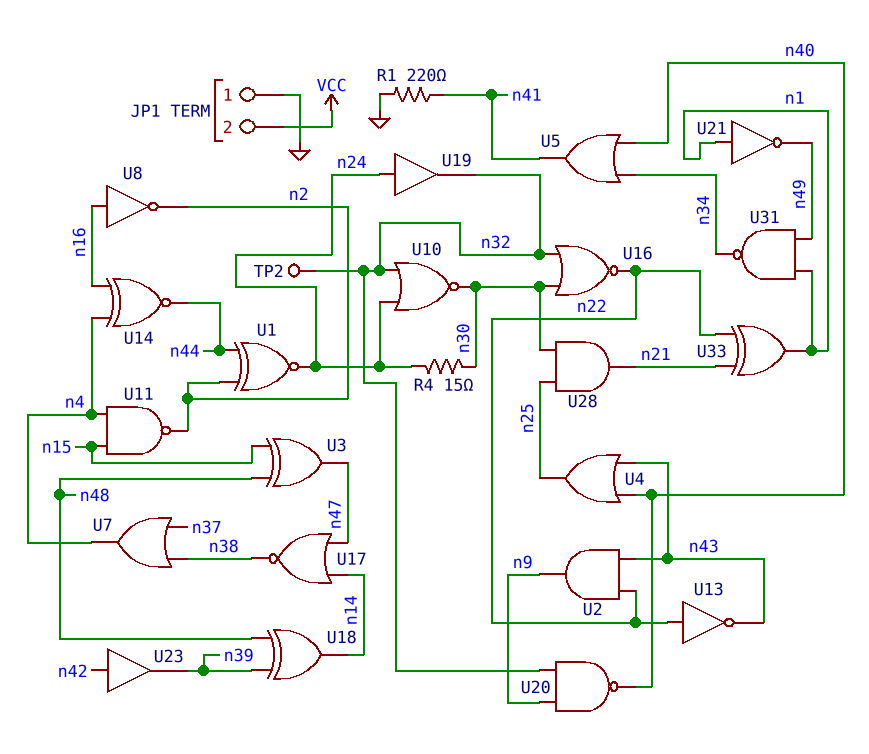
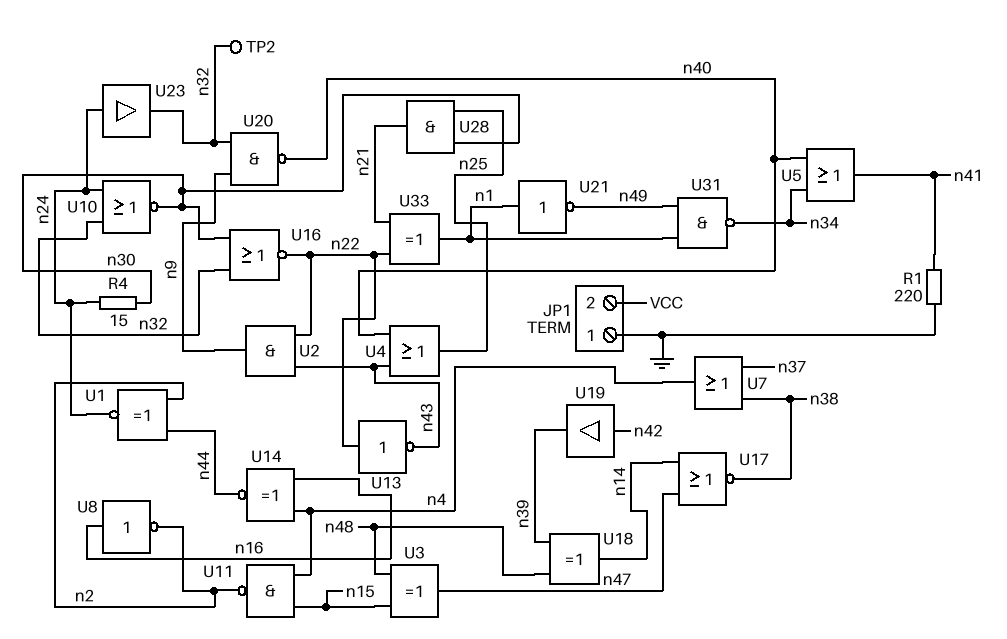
U19: buffer (in n24, out n32) -> buffer (in n42, out n39)
U23: buffer (in n42, out n39) -> buffer (in n24, out n32)

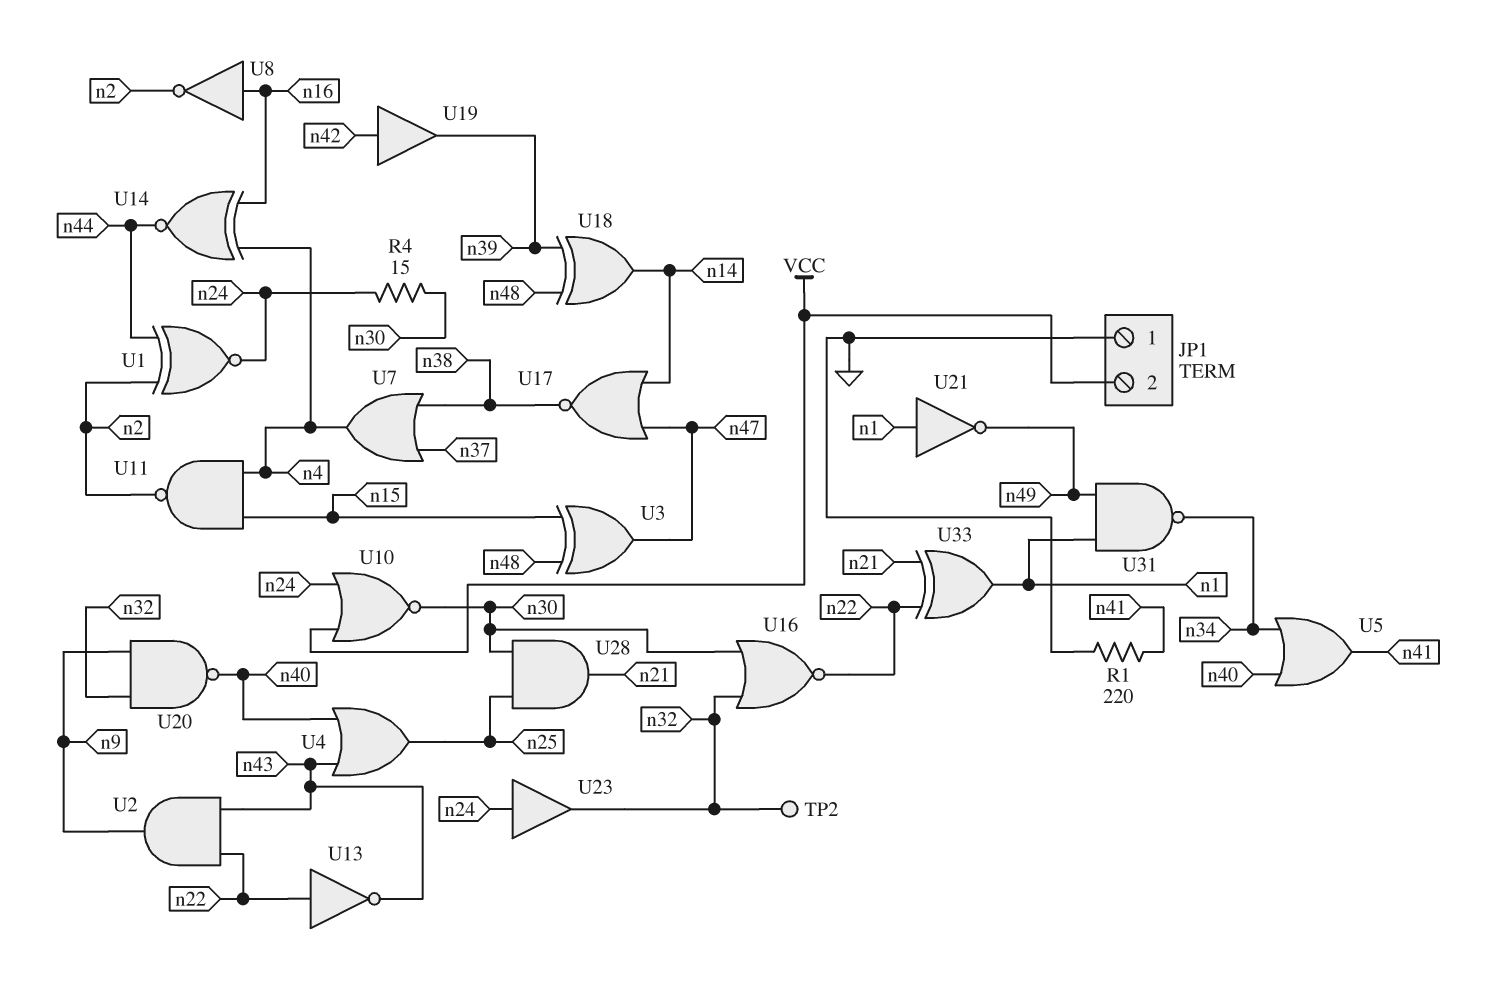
U10: NOR (in n24, in n32, out n30) -> NOR (in VCC, in n24, out n30)

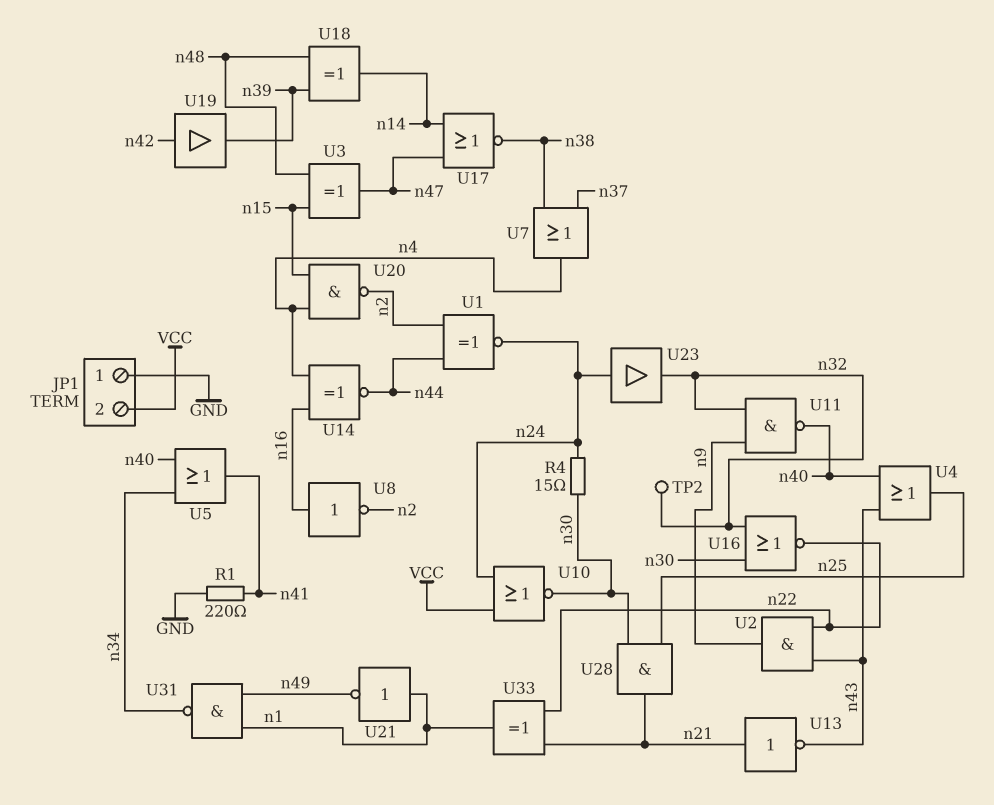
U11: NAND (in n4, in n15, out n2) -> NAND (in n9, in n32, out n40)
U13: NOT (in n22, out n43) -> NOT (in n21, out n43)
U20: NAND (in n9, in n32, out n40) -> NAND (in n4, in n15, out n2)

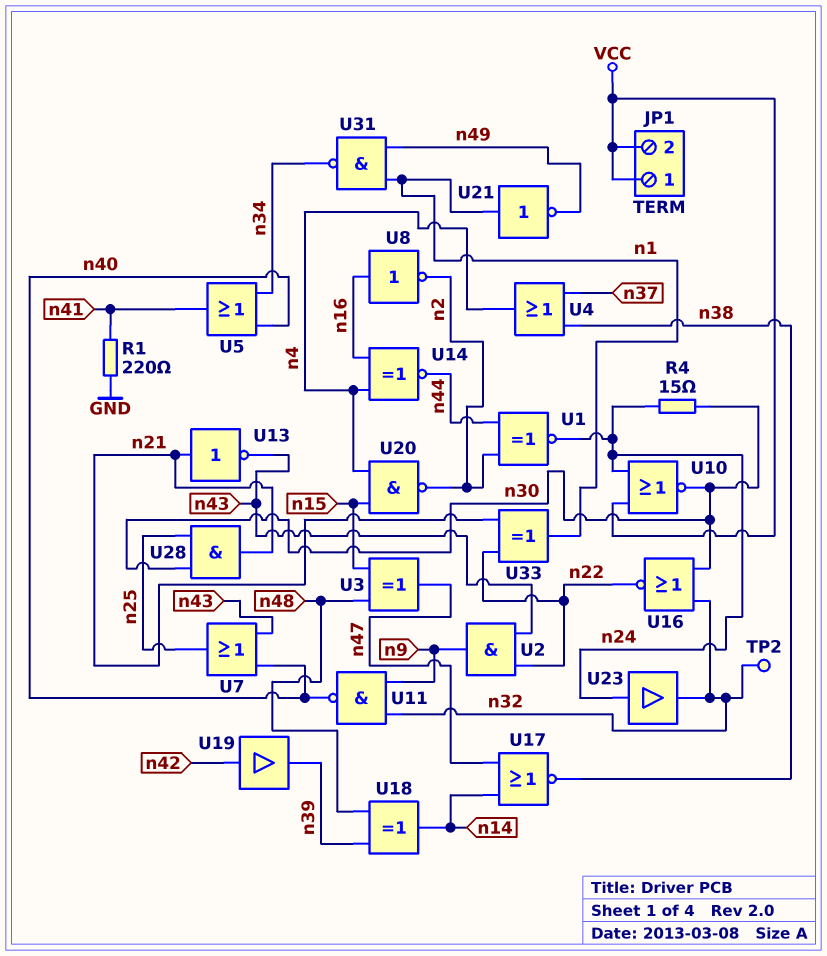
JP1 pin 1: GND -> VCC
U4: OR (in n40, in n43, out n25) -> OR (in n37, in n38, out n4)
U7: OR (in n37, in n38, out n4) -> OR (in n40, in n43, out n25)

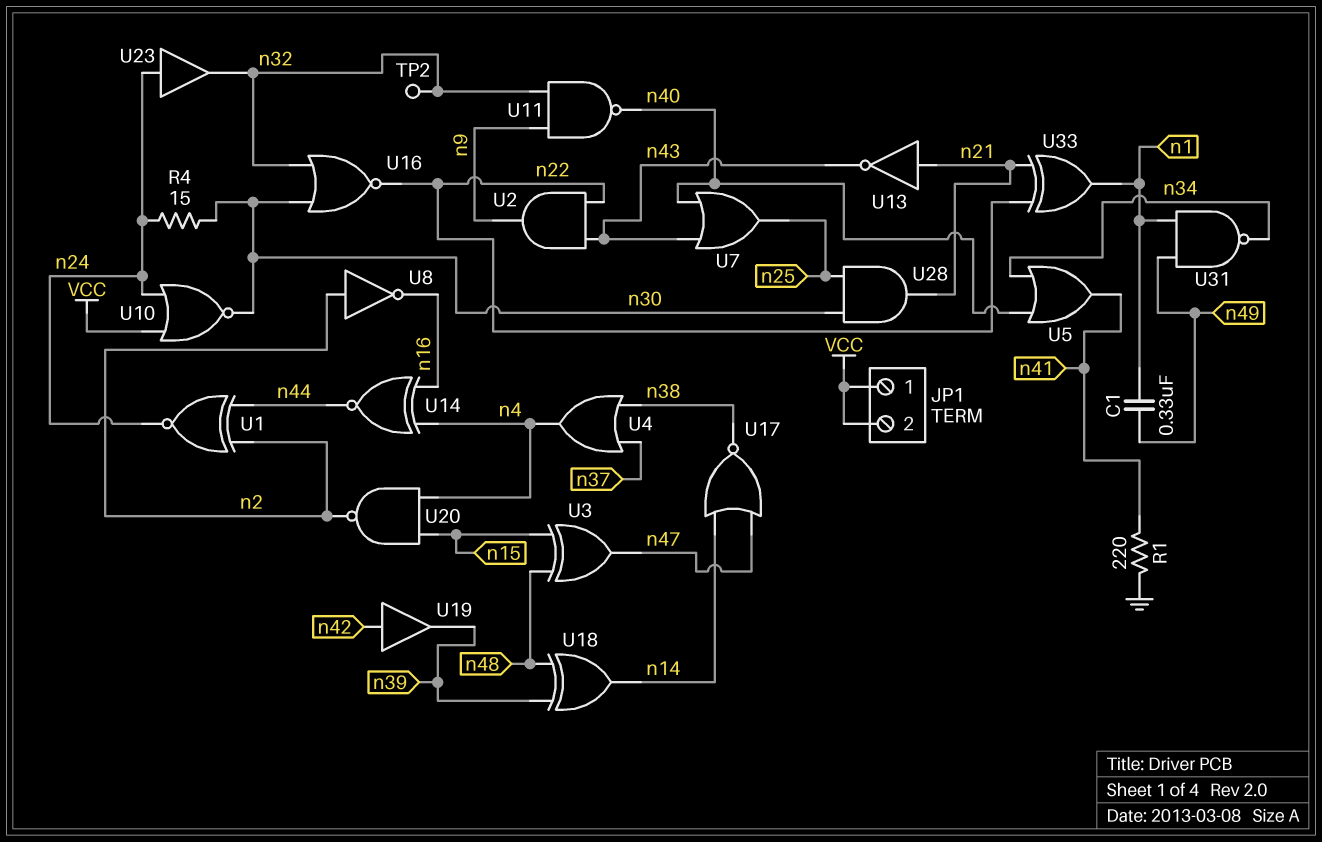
C1: none -> 330nF (n1, n49)
U8: NOT (in n16, out n2) -> NOT (in n2, out n16)
U21: NOT (in n1, out n49) -> none

